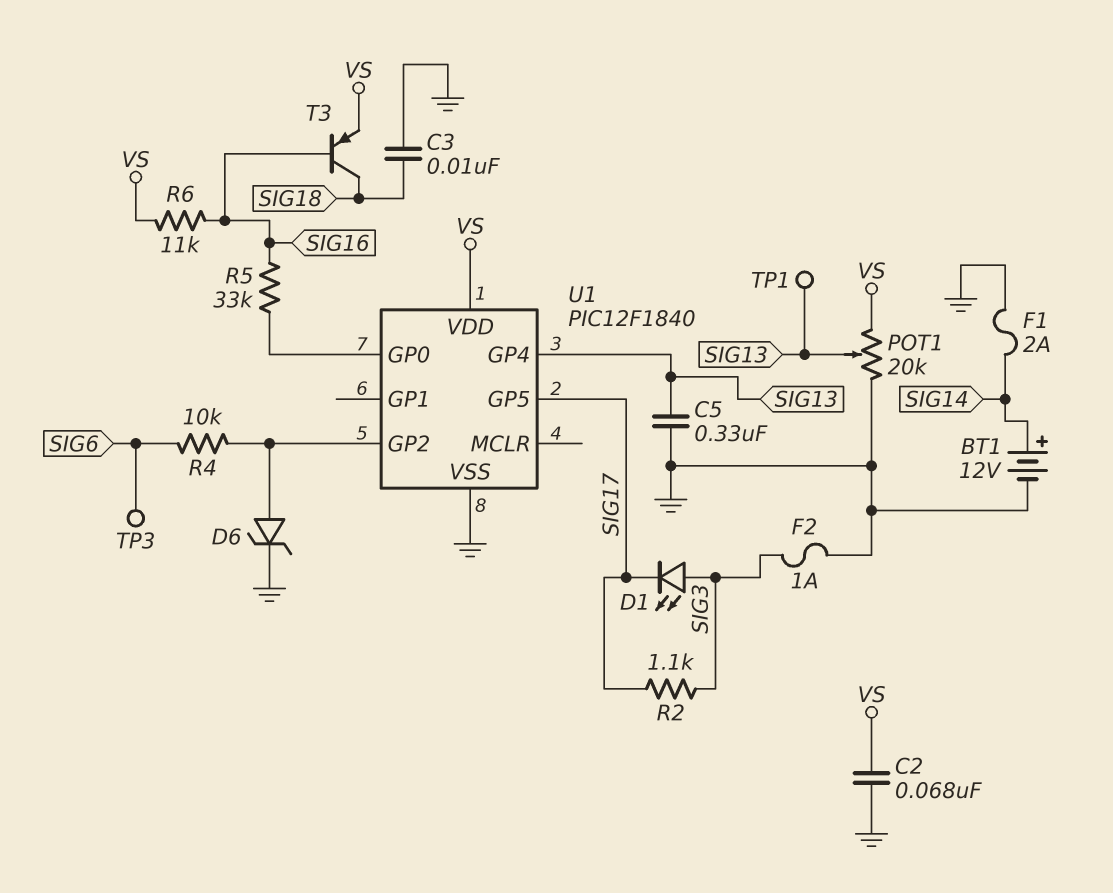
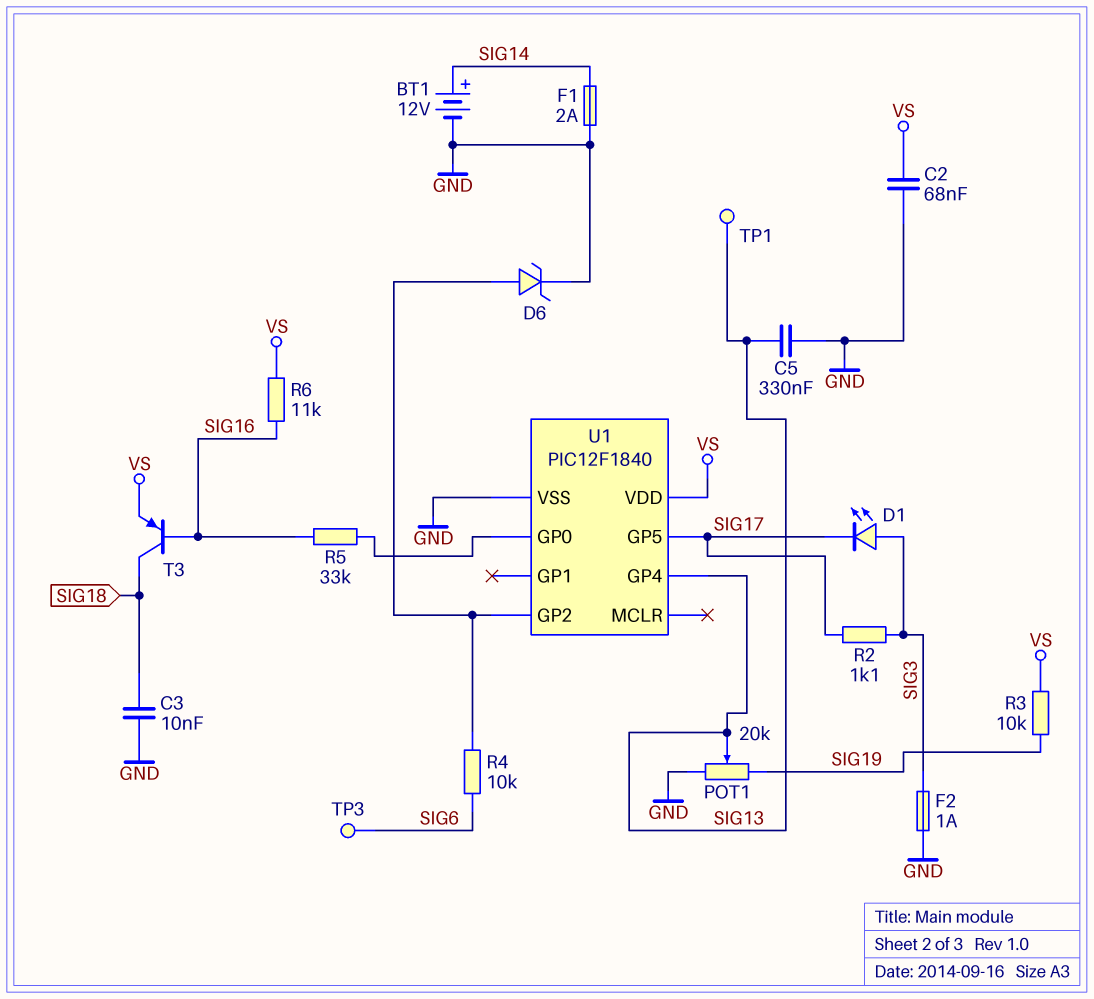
POT1: 20k (GND, VS, wiper SIG13) -> 20k (GND, SIG19, wiper SIG13)
R3: none -> 10k (SIG19, VS)

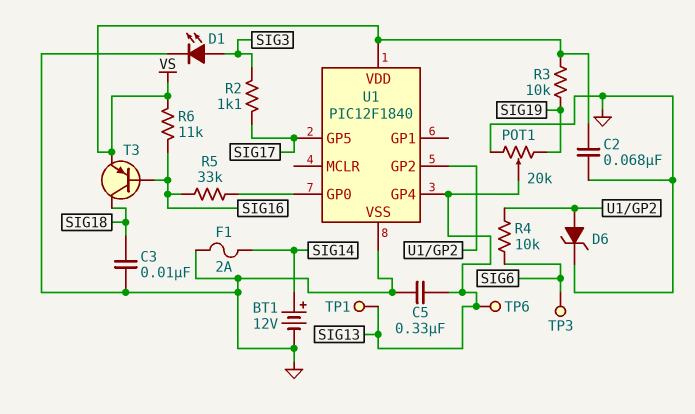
D1: LED (A SIG3, K SIG17) -> LED (A SIG3, K GND)
F2: 1A (GND, SIG3) -> none
TP6: none -> test point (SIG13)

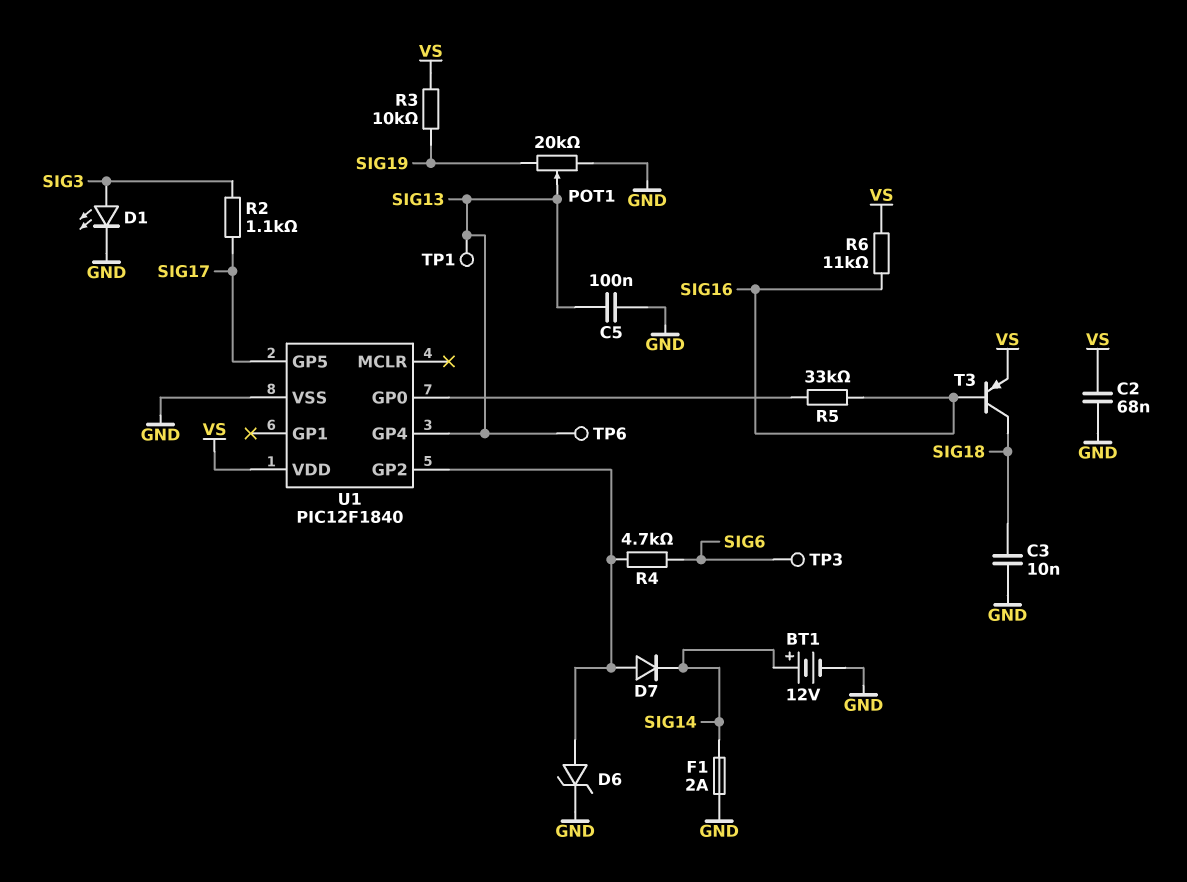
C5: 330nF (GND, SIG13) -> 100nF (GND, SIG13)
D7: none -> diode (A U1/GP2, K SIG14)
R4: 10k (SIG6, U1/GP2) -> 4.7k (SIG6, U1/GP2)

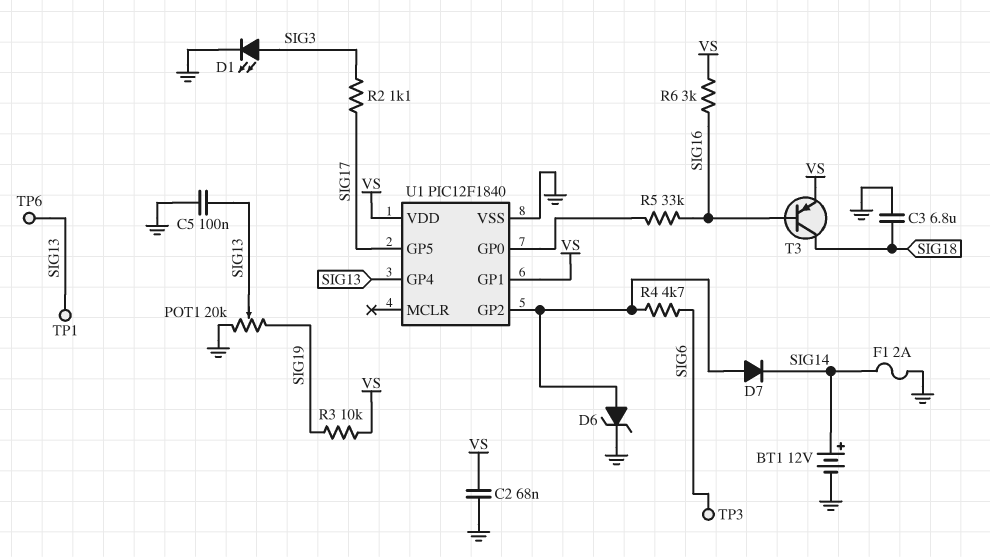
C3: 10nF (GND, SIG18) -> 6.8uF (GND, SIG18)
R6: 11k (SIG16, VS) -> 3k (SIG16, VS)
U1 pin GP1: none -> VS

